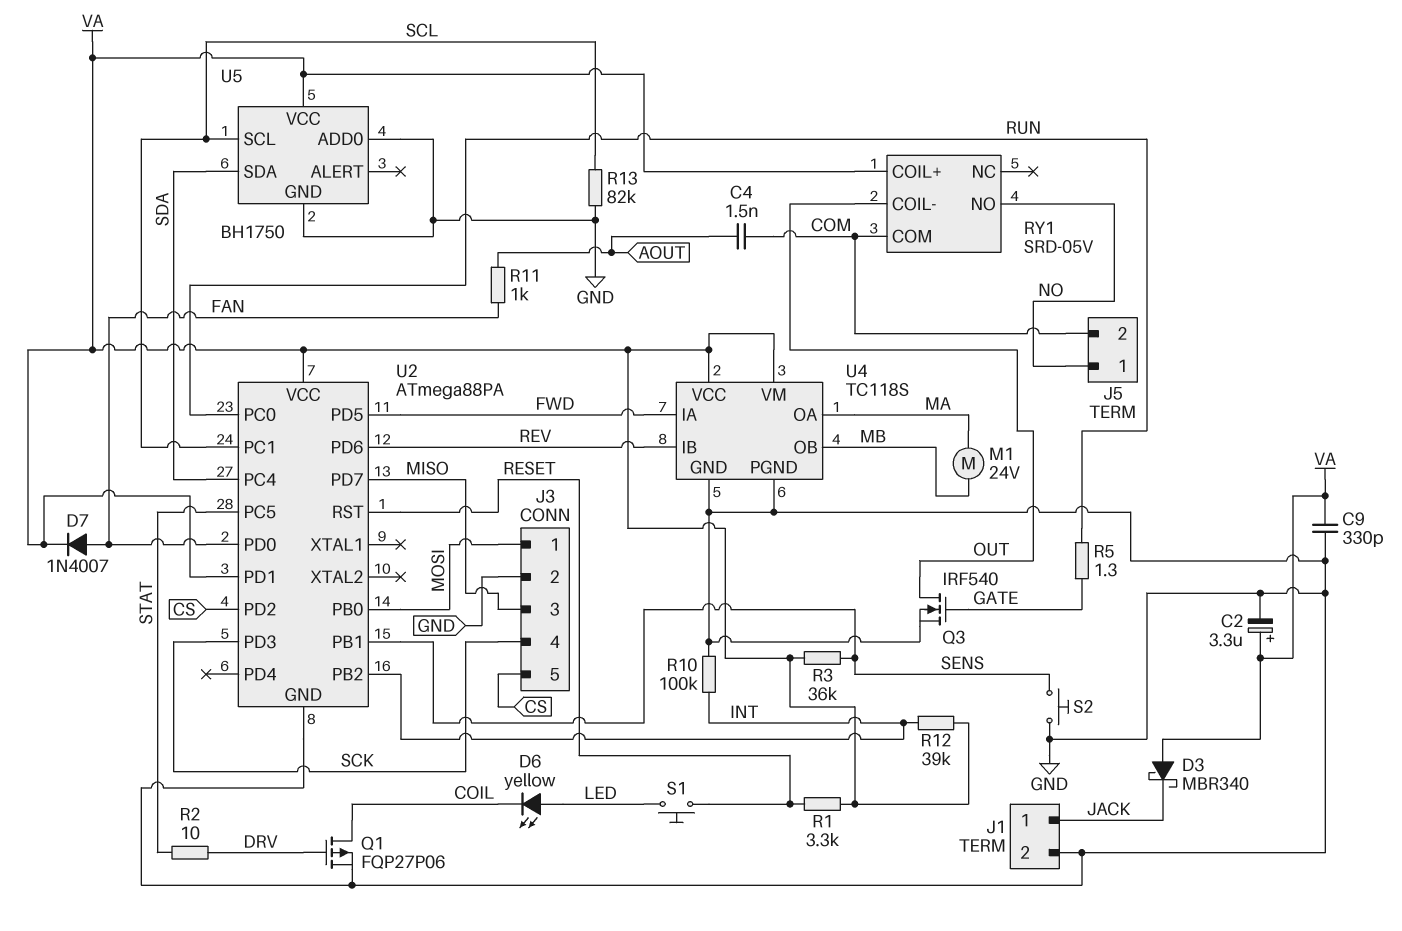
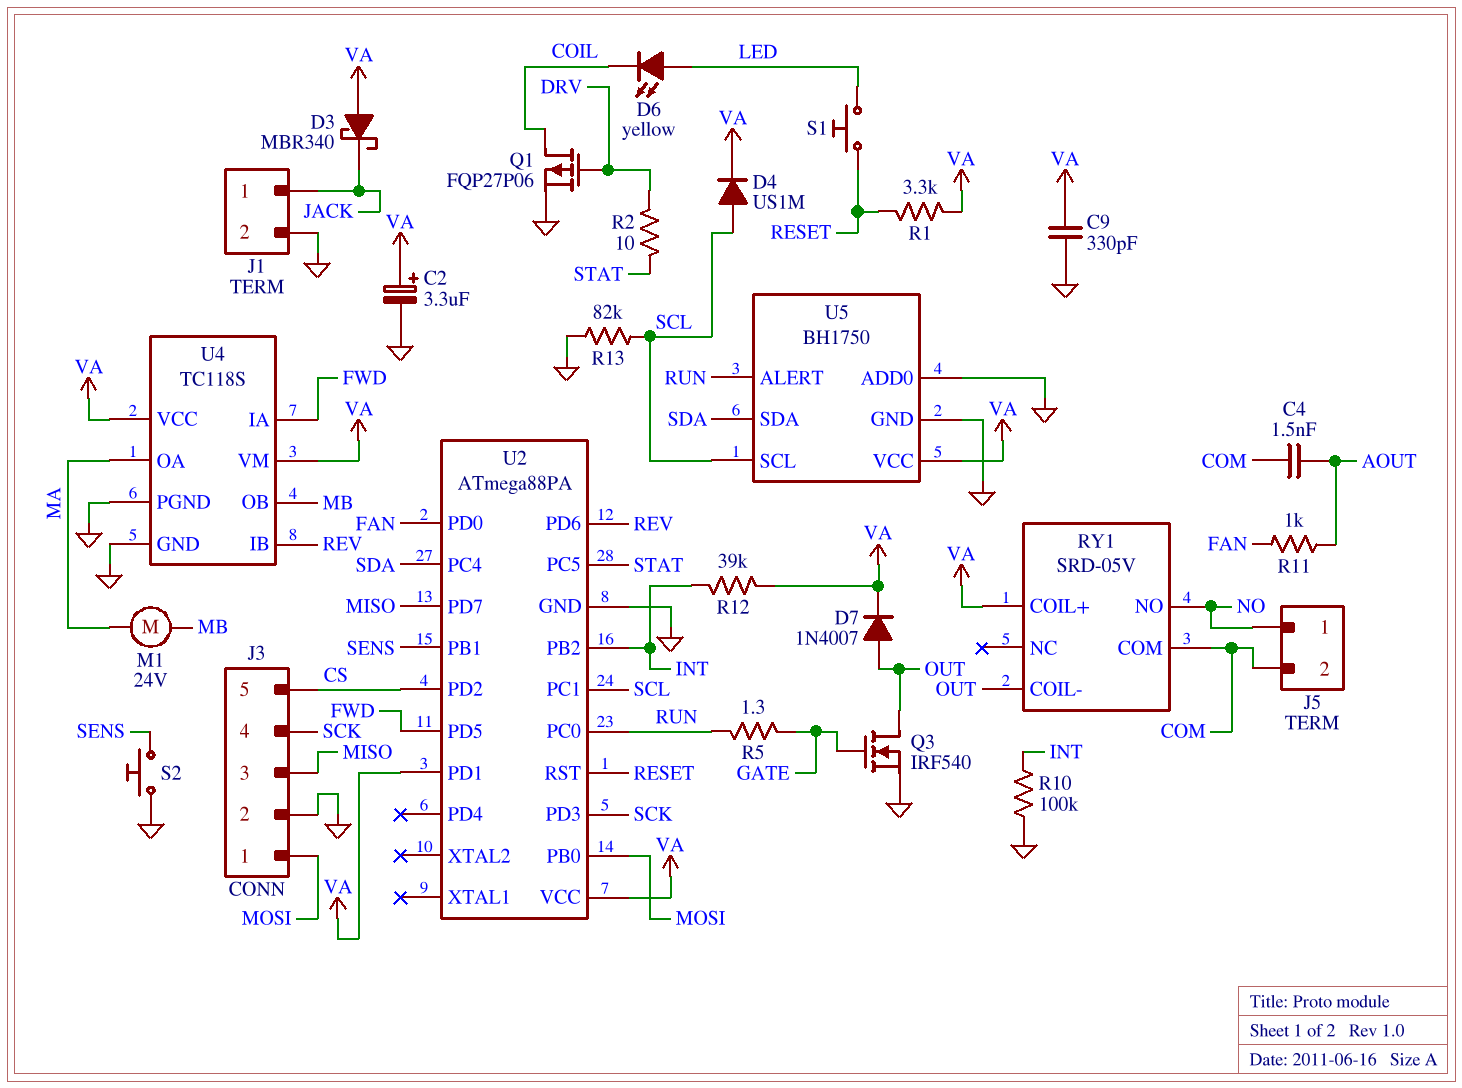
D4: none -> diode US1M (A SCL, K VA)
D7: diode 1N4007 (A FAN, K VA) -> diode 1N4007 (A OUT, K VA)
R3: 36k (SENS, VA) -> none
U5 pin ALERT: none -> RUN

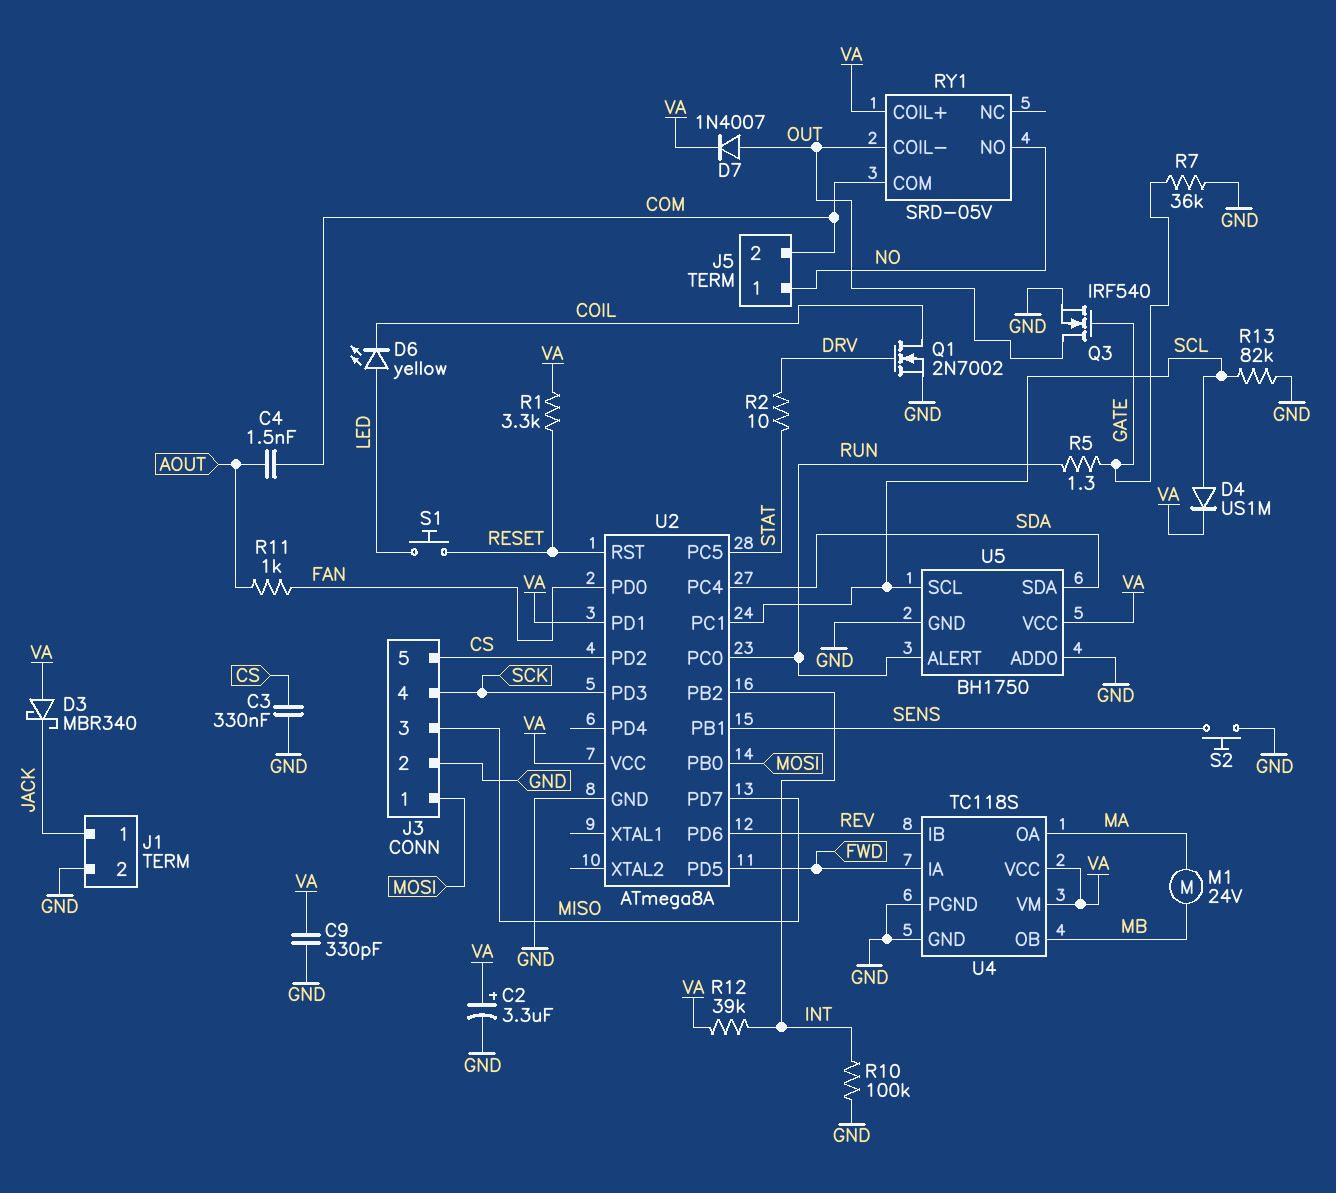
C3: none -> 330nF (CS, GND)
Q1: PMOS FQP27P06 (G DRV, D COIL, S GND) -> NMOS 2N7002 (G DRV, D COIL, S GND)
R7: none -> 36k (GATE, GND)
U2: ATmega88PA -> ATmega8A

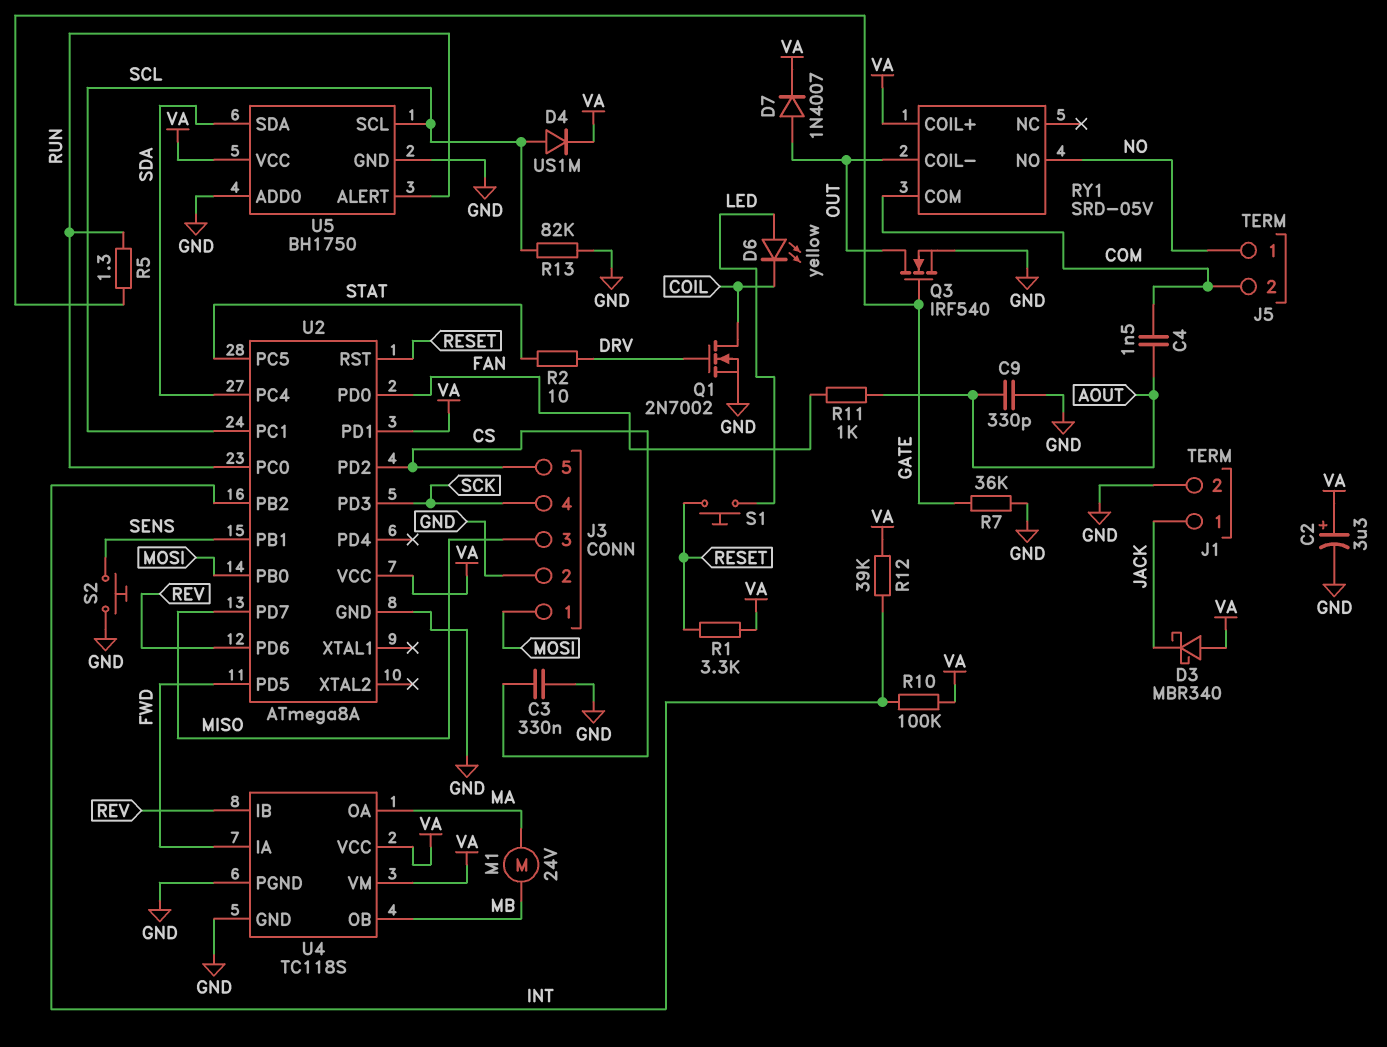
C9: 330pF (GND, VA) -> 330pF (AOUT, GND)
R10: 100k (GND, INT) -> 100k (INT, VA)

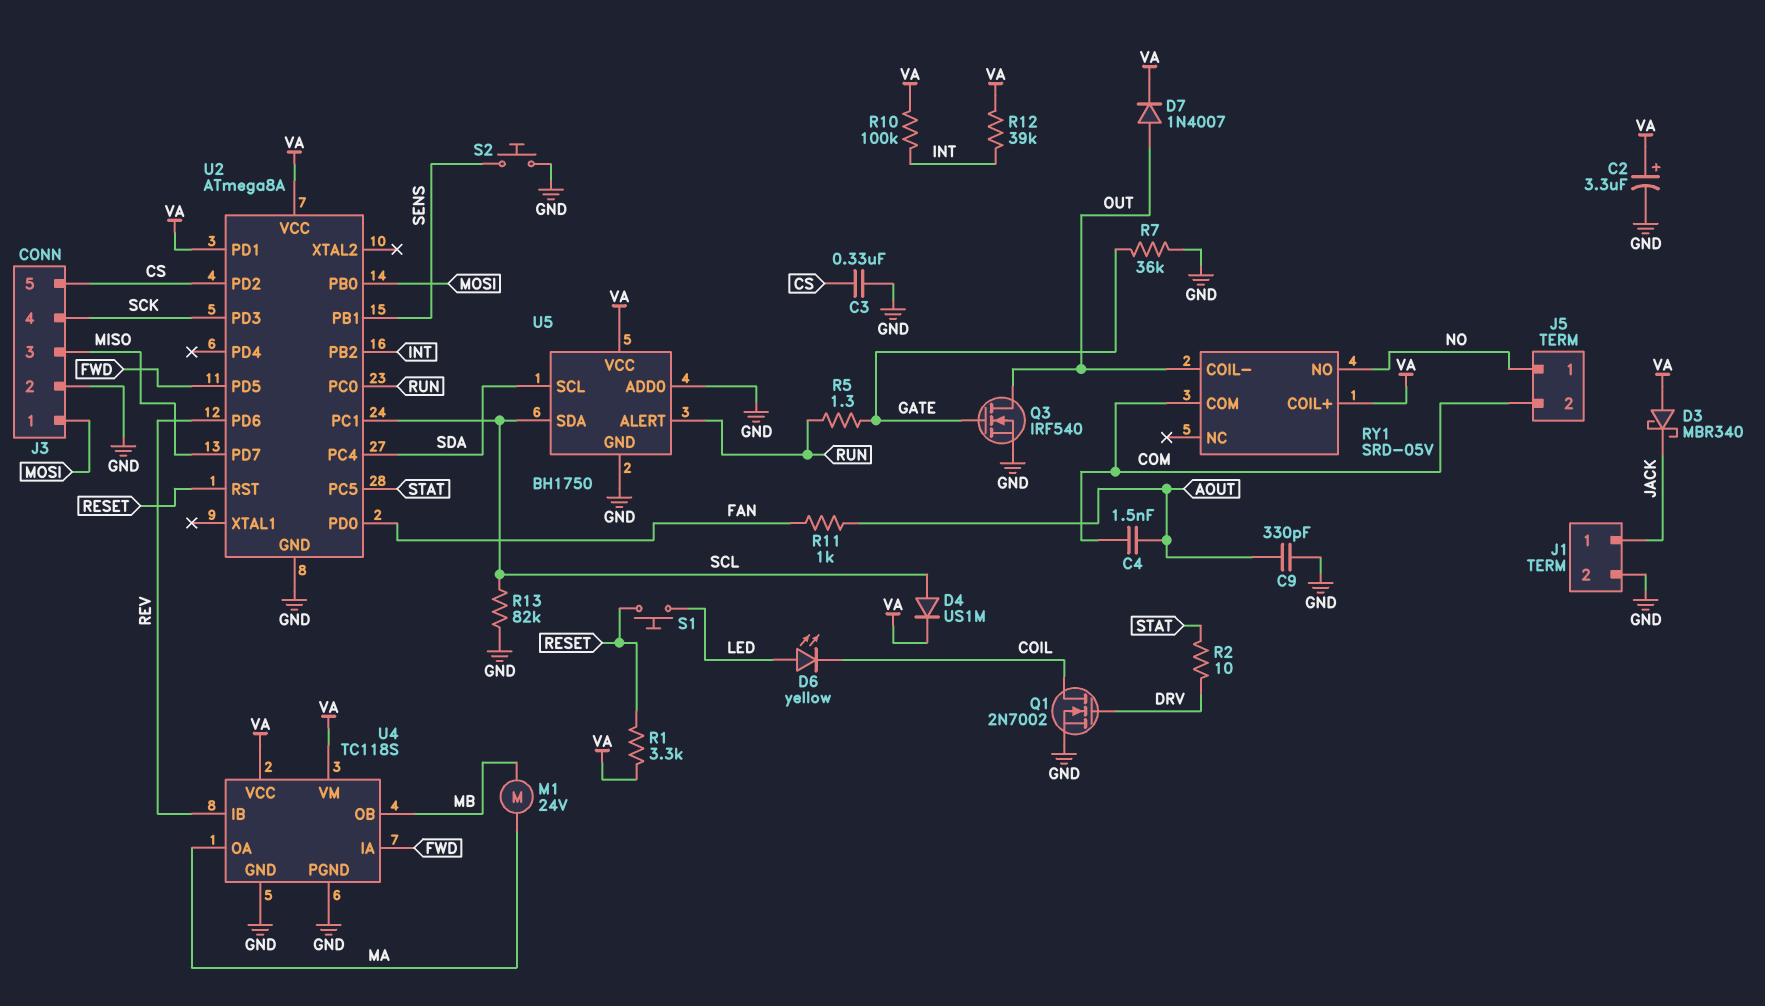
U5 pin SCL: SCL -> SDA
U5 pin SDA: SDA -> SCL

